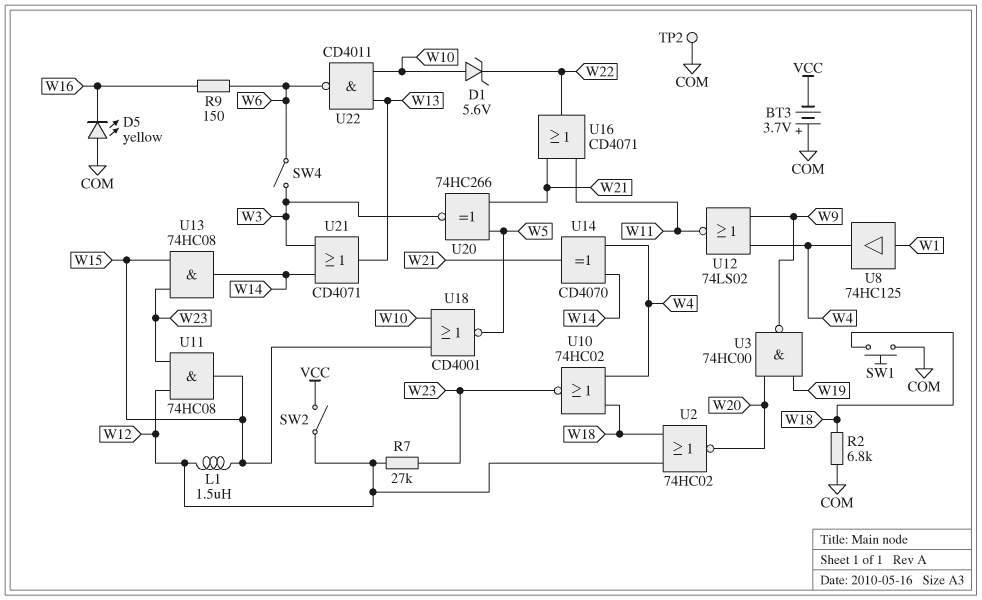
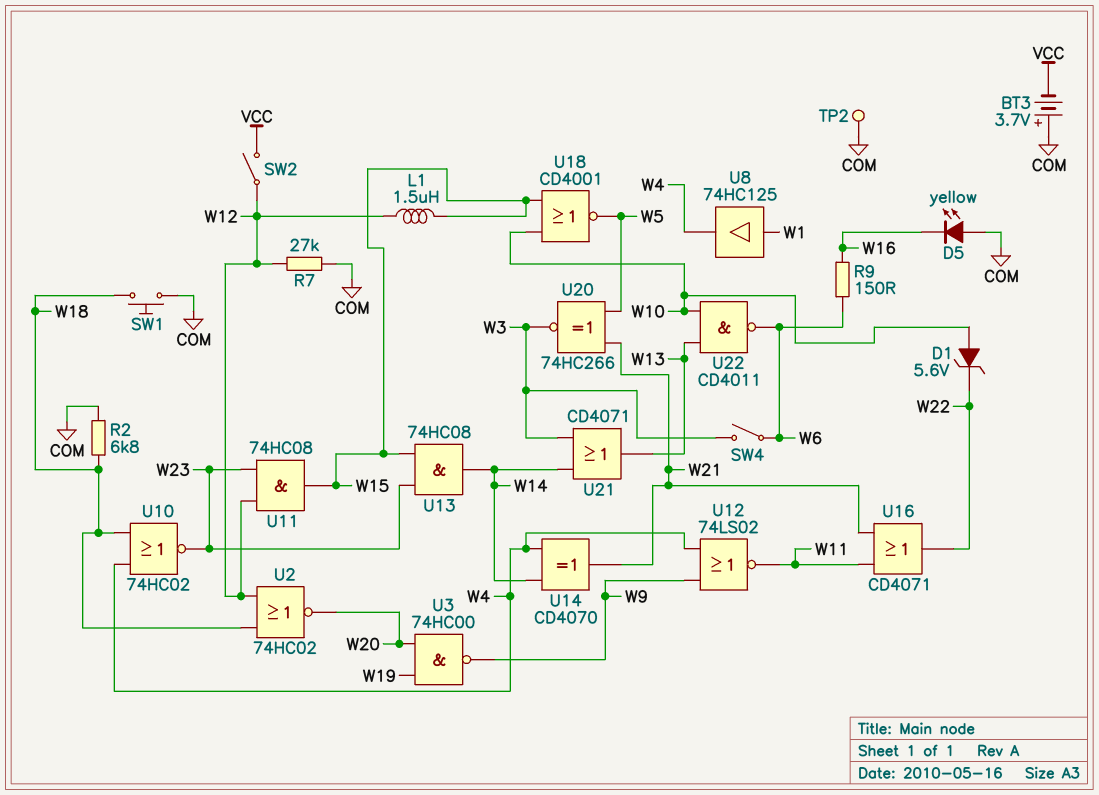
R7: 27k (W12, W23) -> 27k (COM, W12)

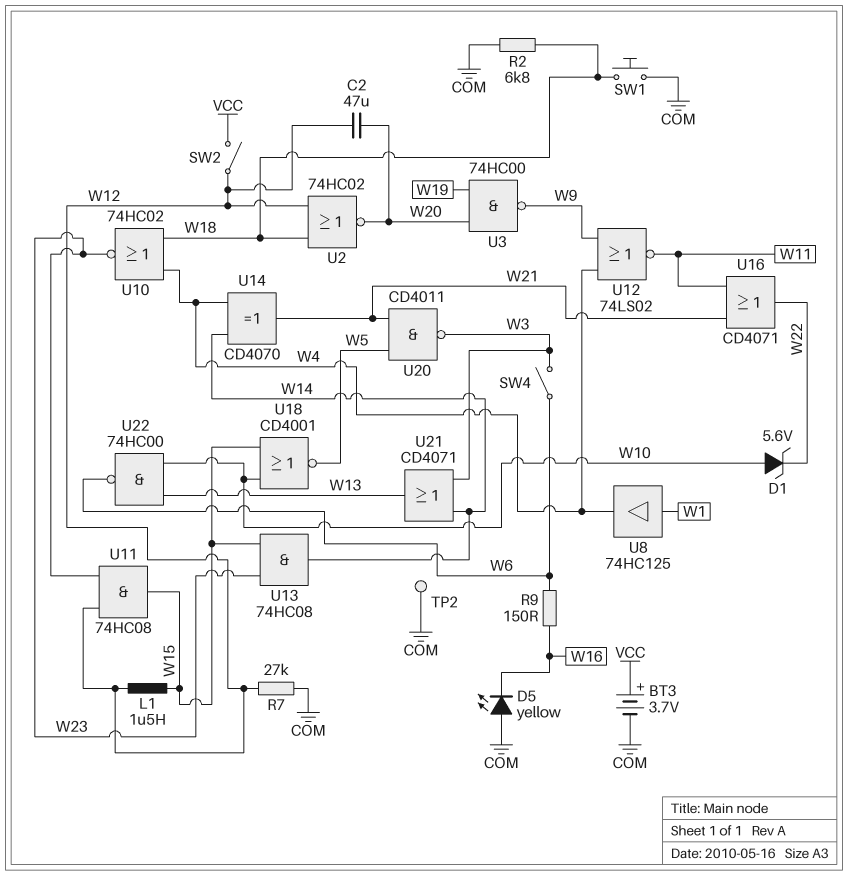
BT3: 3.7V (plus COM, minus VCC) -> 3.7V (plus VCC, minus COM)
C2: none -> 47uF (W12, W20)
U20: XNOR 74HC266 (in W5, in W21, out W3) -> NAND CD4011 (in W5, in W21, out W3)
U22: NAND CD4011 (in W10, in W13, out W6) -> NAND 74HC00 (in W10, in W13, out W6)

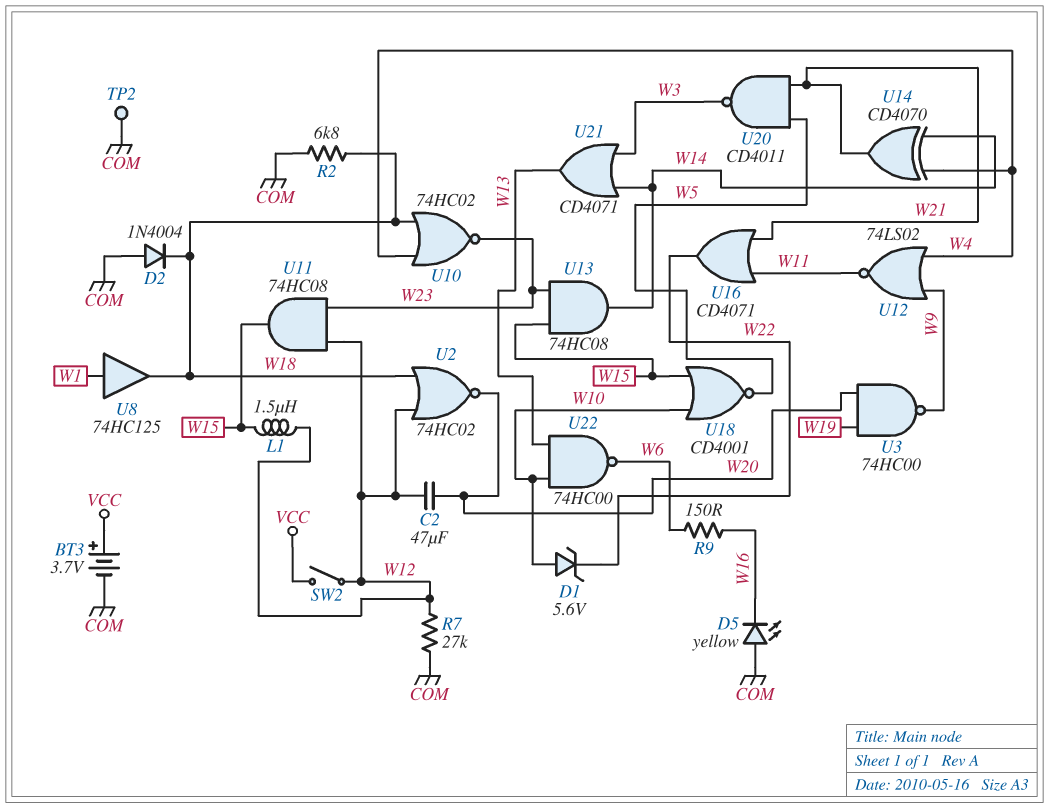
D2: none -> diode 1N4004 (A COM, K W18)
SW1: button (COM, W18) -> none
SW4: switch (W3, W6) -> none
U8: buffer 74HC125 (in W1, out W4) -> buffer 74HC125 (in W1, out W18)

